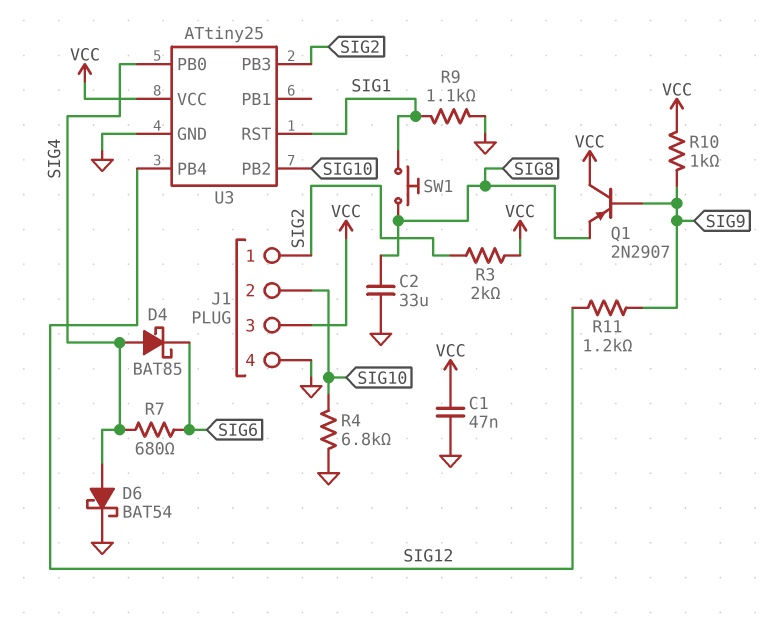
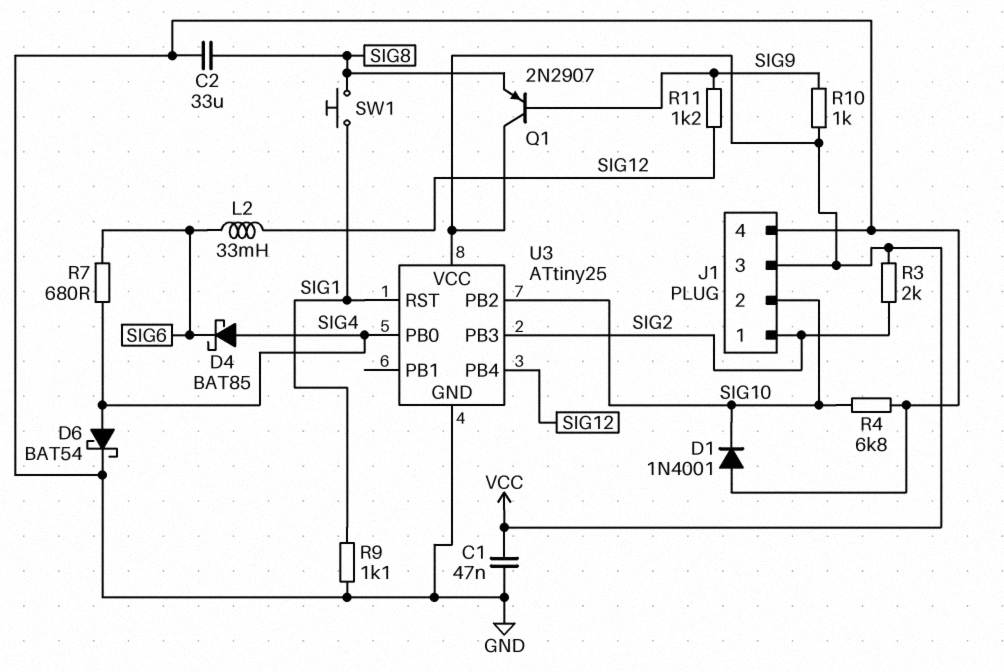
D1: none -> diode 1N4001 (A GND, K SIG10)
L2: none -> 33mH (SIG6, SIG12)

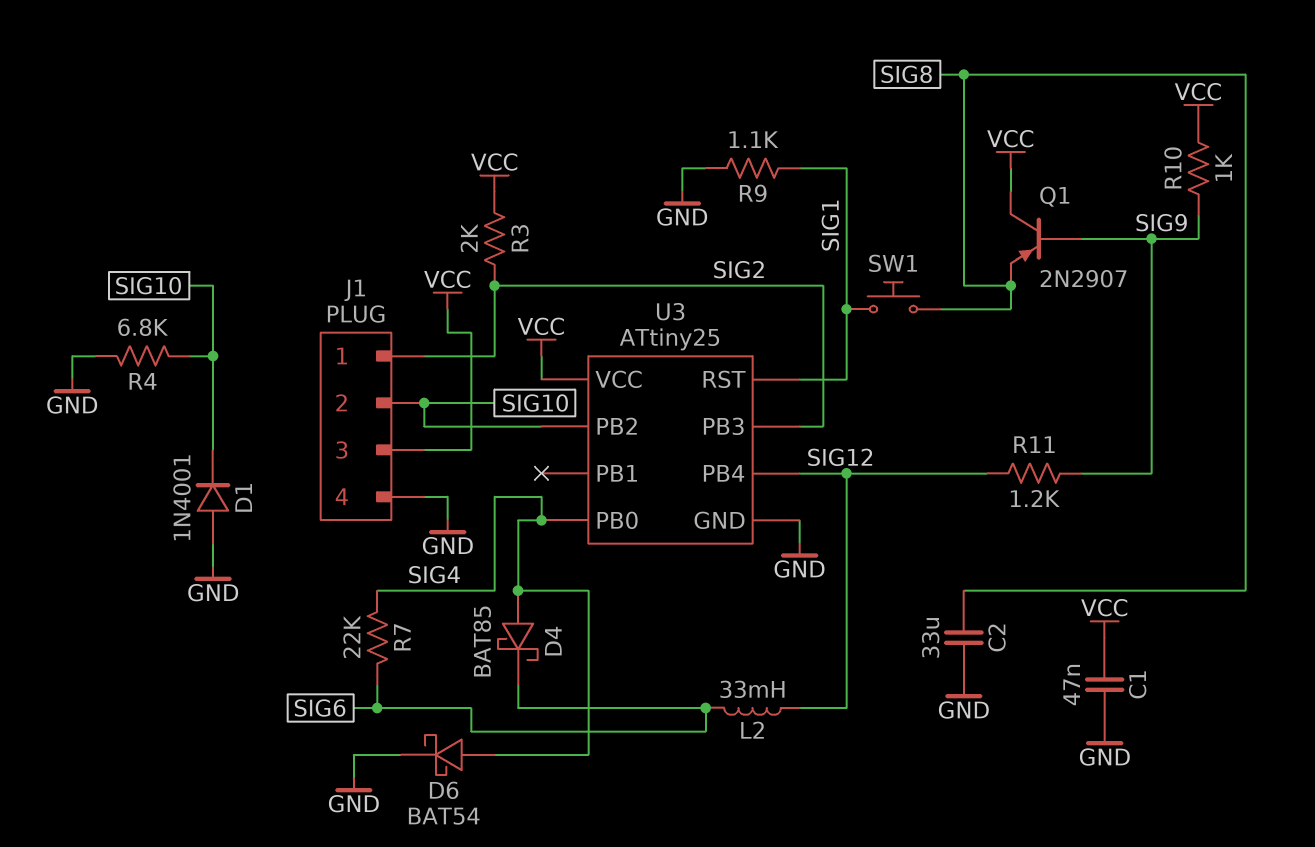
R7: 680 (SIG4, SIG6) -> 22k (SIG4, SIG6)

